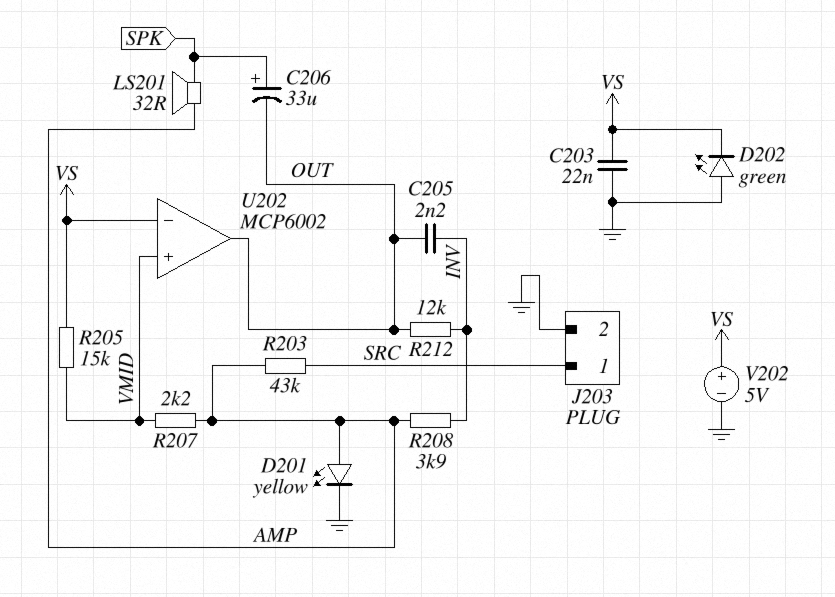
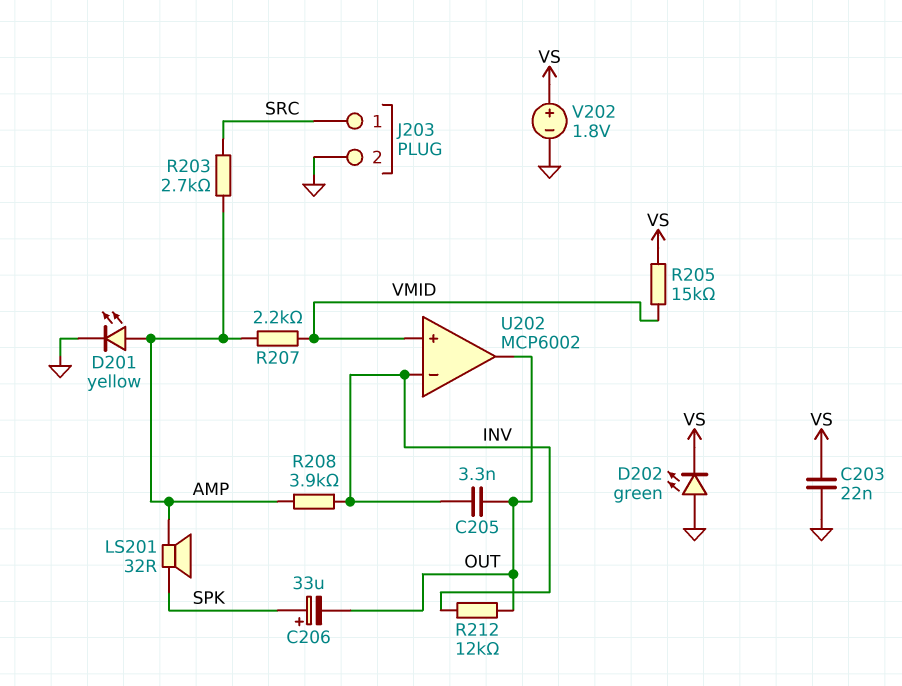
C205: 2.2nF (INV, OUT) -> 3.3nF (INV, OUT)
R203: 43k (AMP, SRC) -> 2.7k (AMP, SRC)
U202 pin in-: VS -> INV
V202: 5V (plus VS, minus GND) -> 1.8V (plus VS, minus GND)

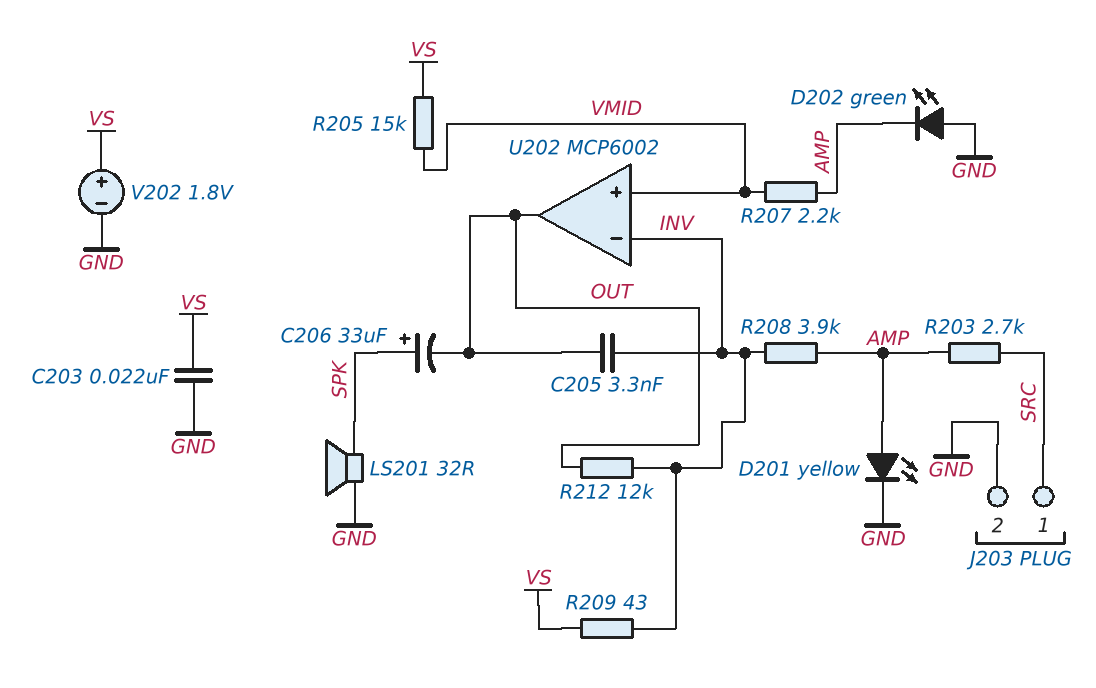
D202: LED green (A GND, K VS) -> LED green (A GND, K AMP)
LS201: speaker 32R (AMP, SPK) -> speaker 32R (GND, SPK)
R209: none -> 43 (INV, VS)

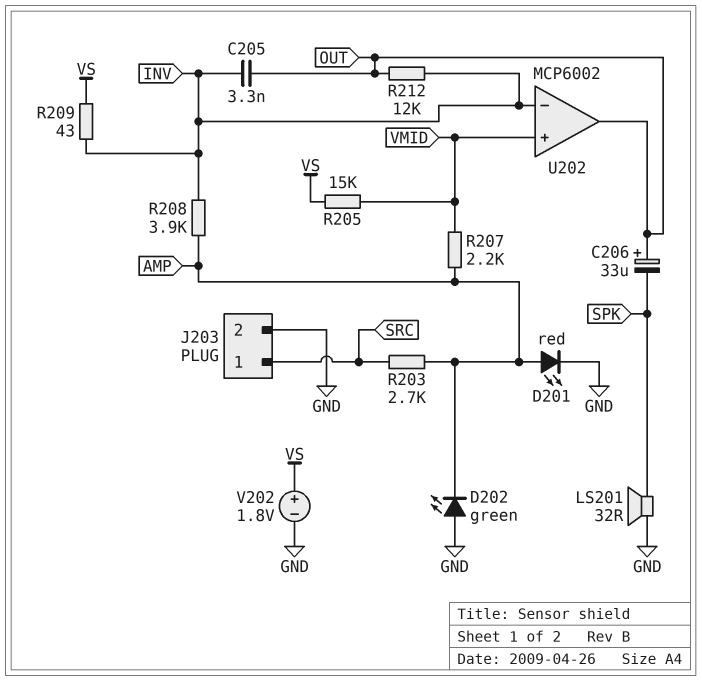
C203: 22nF (GND, VS) -> none
C206: 33uF (plus SPK, minus OUT) -> 33uF (plus OUT, minus SPK)
D201: LED yellow (A AMP, K GND) -> LED red (A AMP, K GND)

